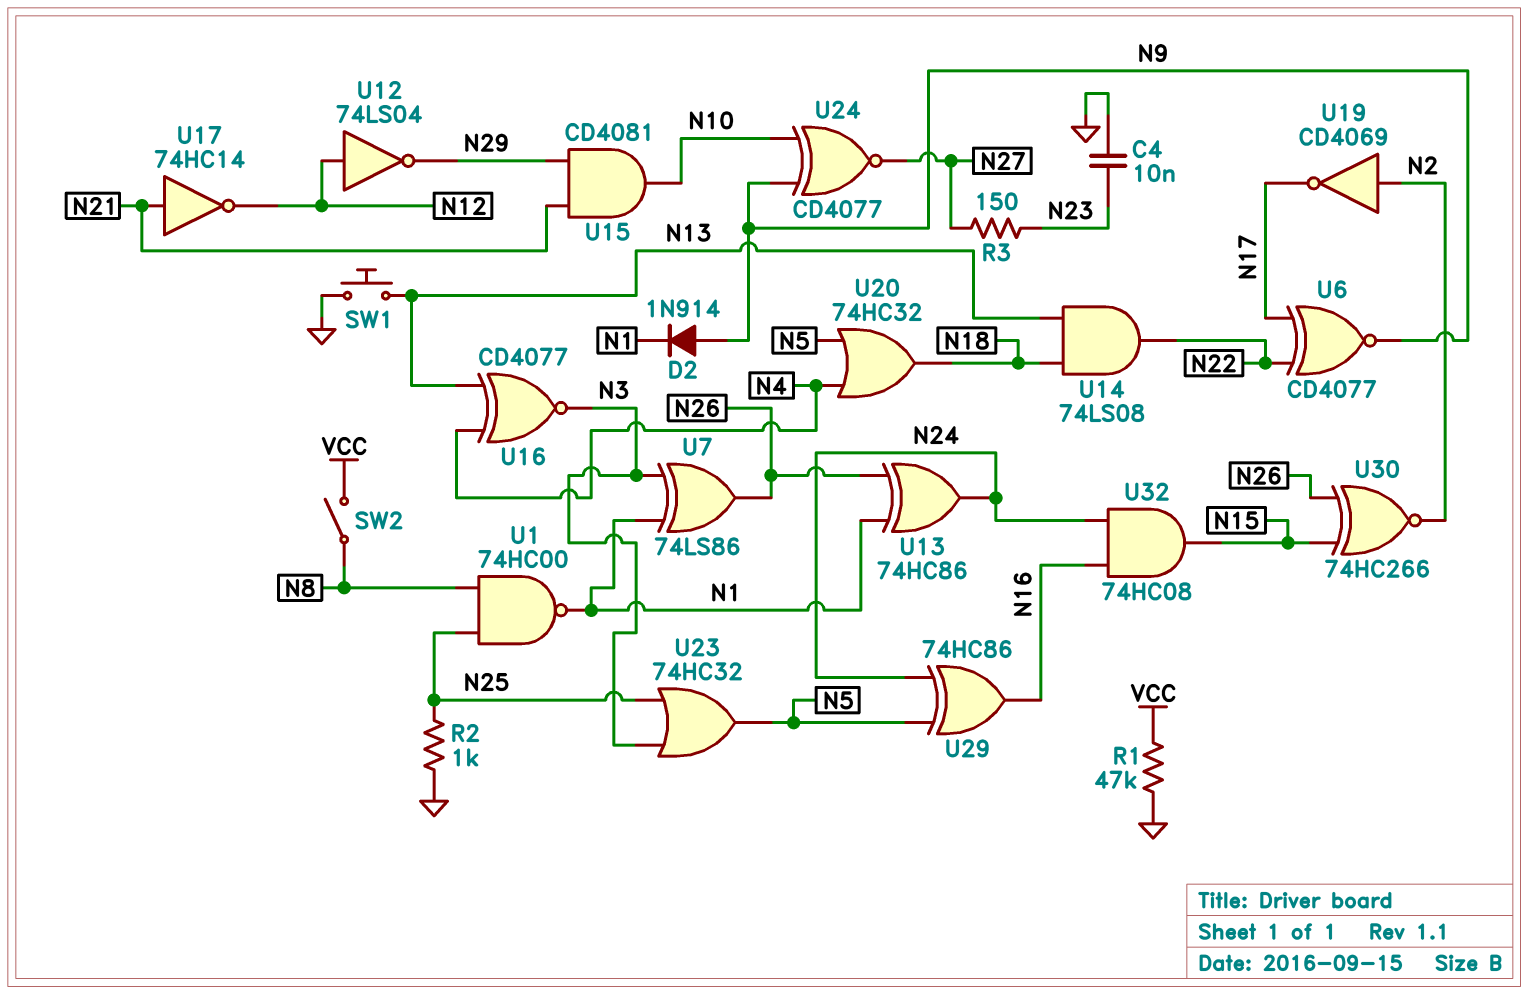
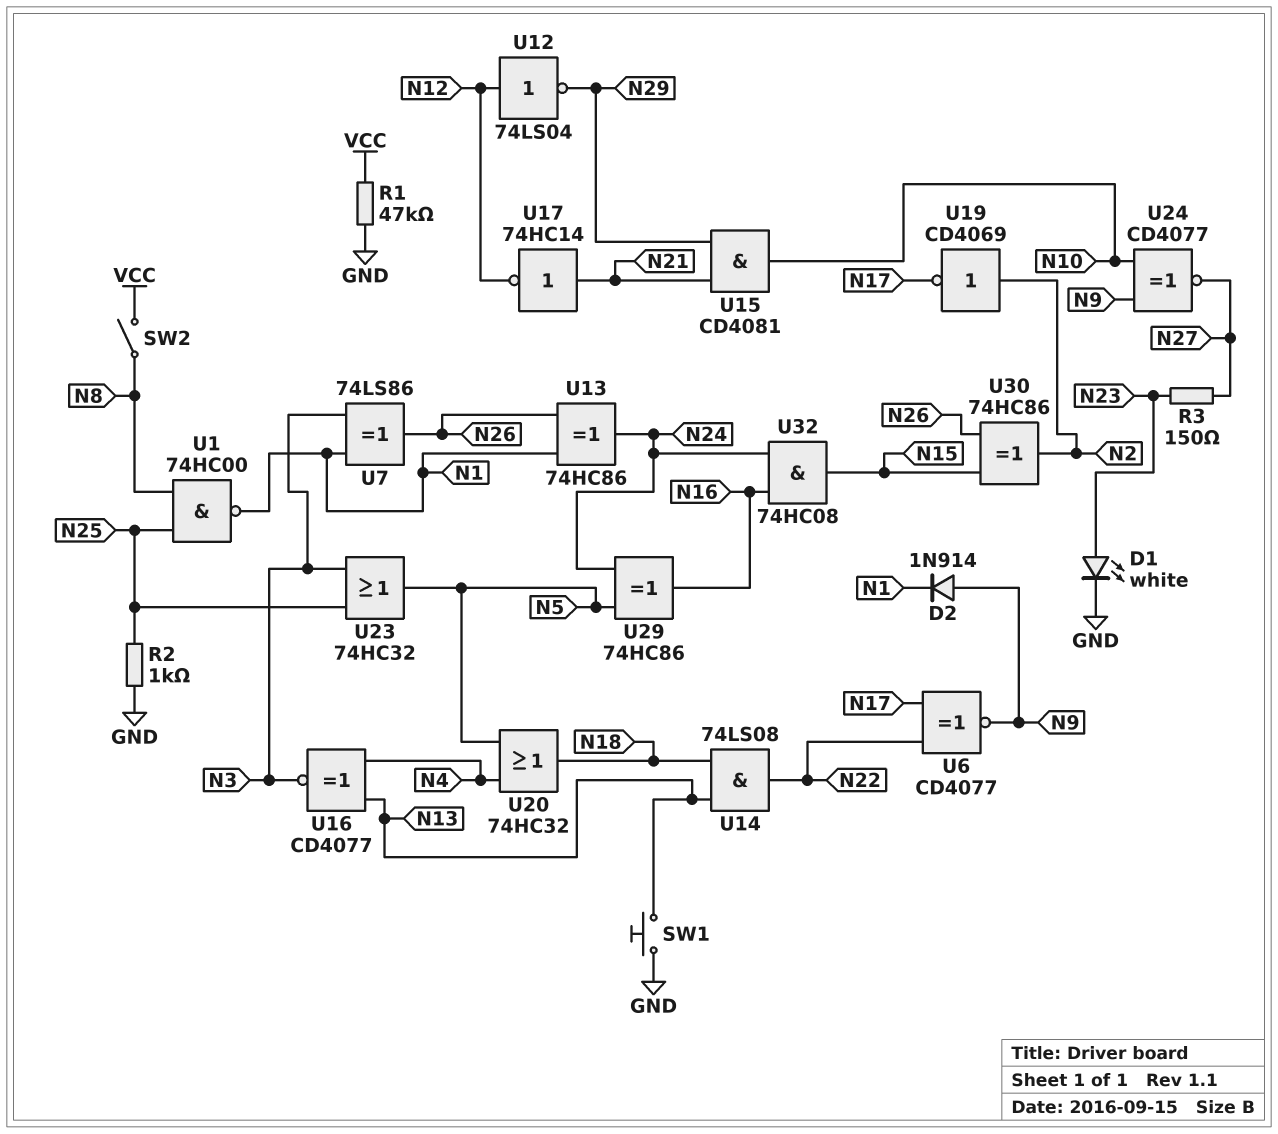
C4: 10nF (GND, N23) -> none
D1: none -> LED white (A N23, K GND)
U30: XNOR 74HC266 (in N15, in N26, out N2) -> XOR 74HC86 (in N15, in N26, out N2)

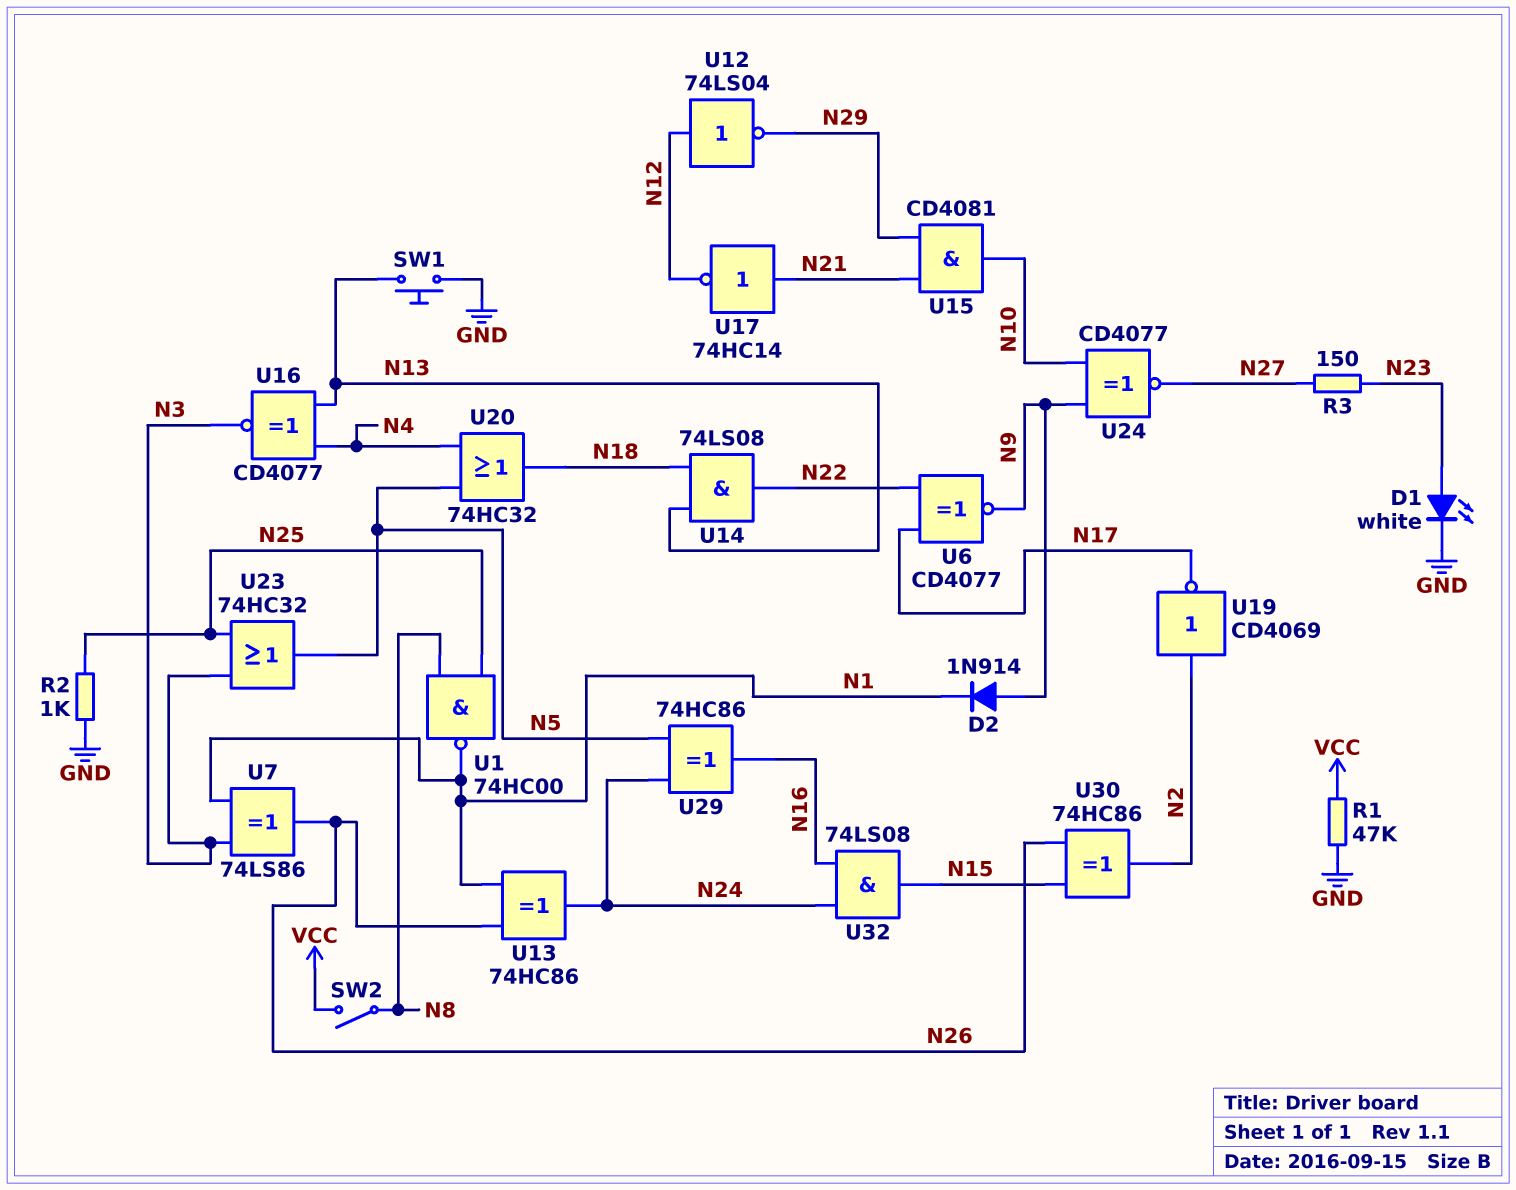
U32: AND 74HC08 (in N16, in N24, out N15) -> AND 74LS08 (in N16, in N24, out N15)

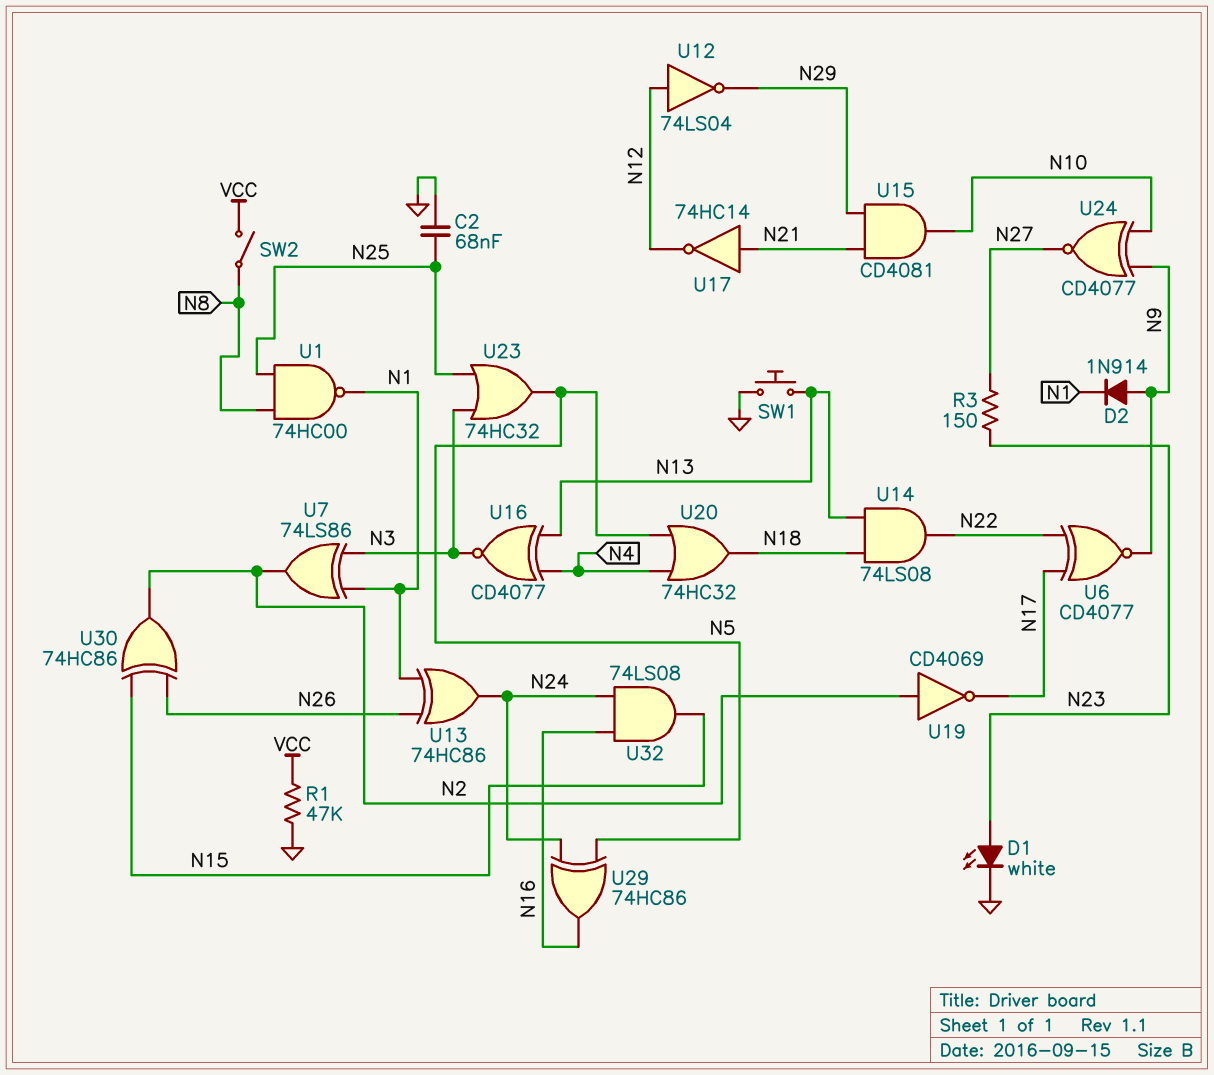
C2: none -> 68nF (GND, N25)
R2: 1k (GND, N25) -> none
U7: XOR 74LS86 (in N1, in N3, out N26) -> XOR 74LS86 (in N1, in N3, out N2)

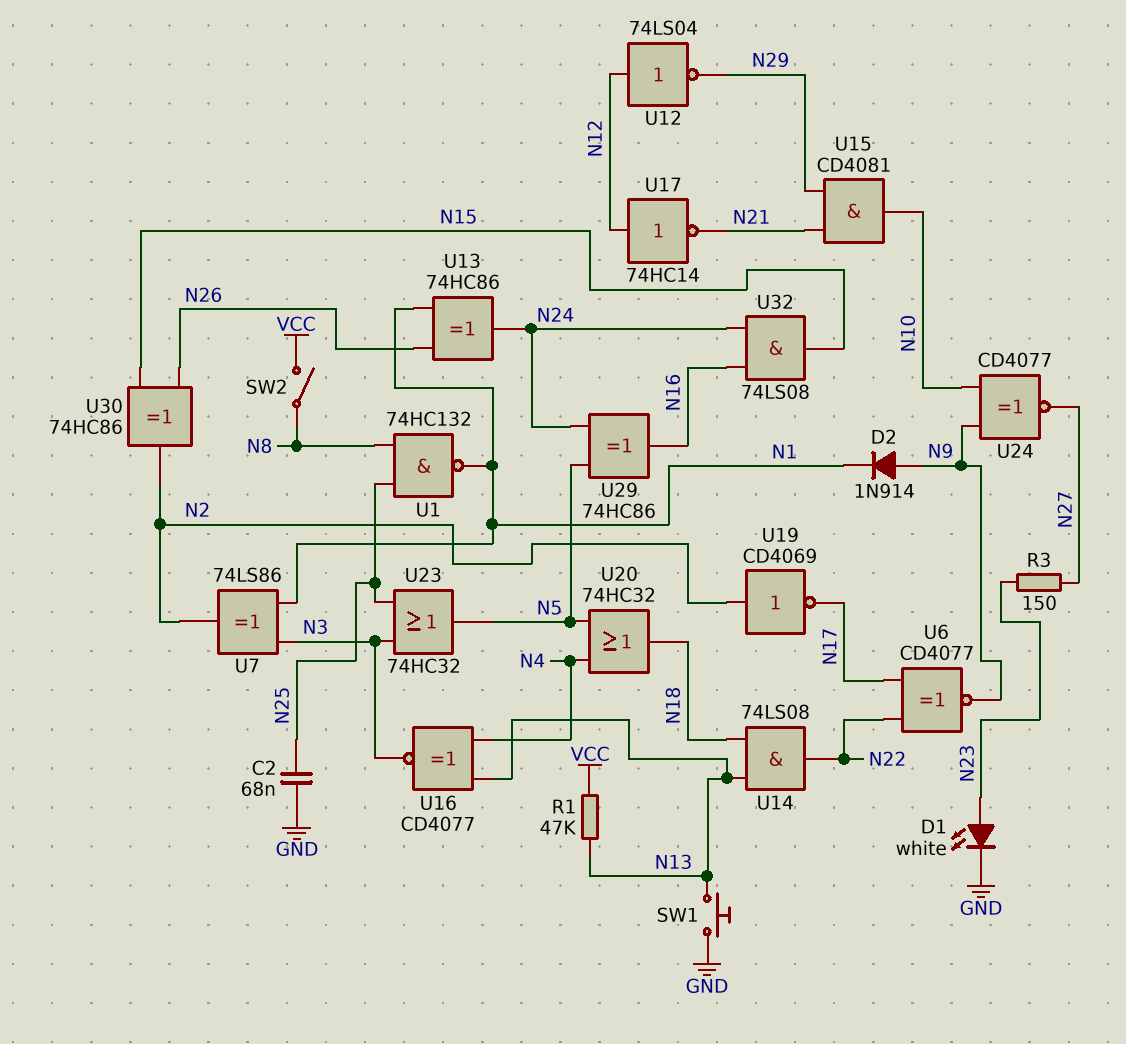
R1: 47k (GND, VCC) -> 47k (N13, VCC)
U1: NAND 74HC00 (in N8, in N25, out N1) -> NAND 74HC132 (in N8, in N25, out N1)
U17: NOT 74HC14 (in N21, out N12) -> NOT 74HC14 (in N12, out N21)

